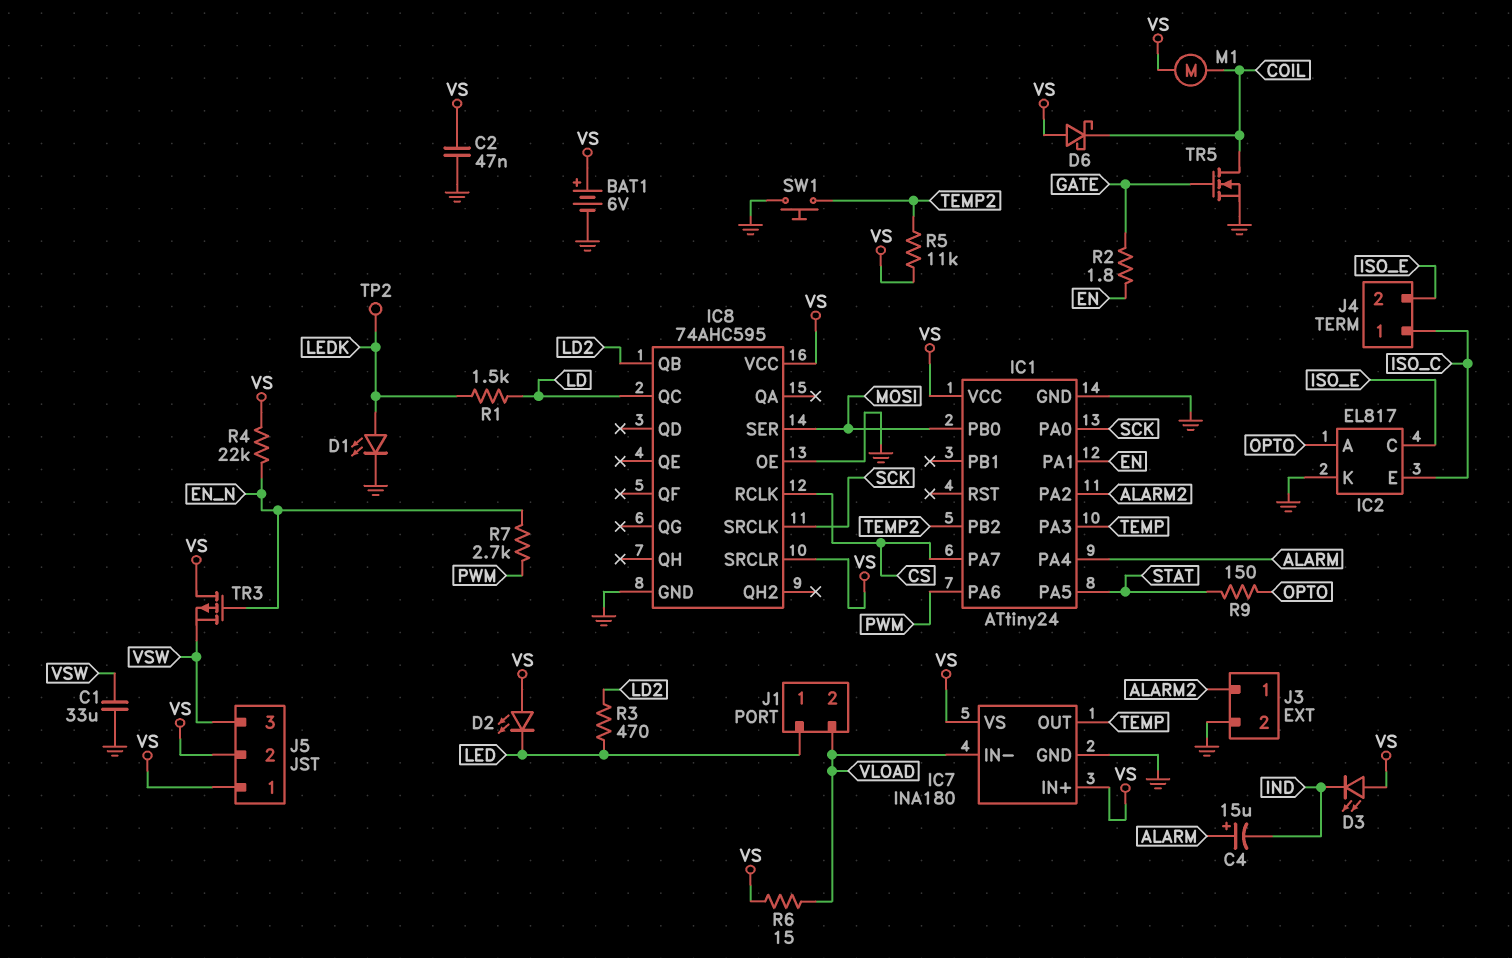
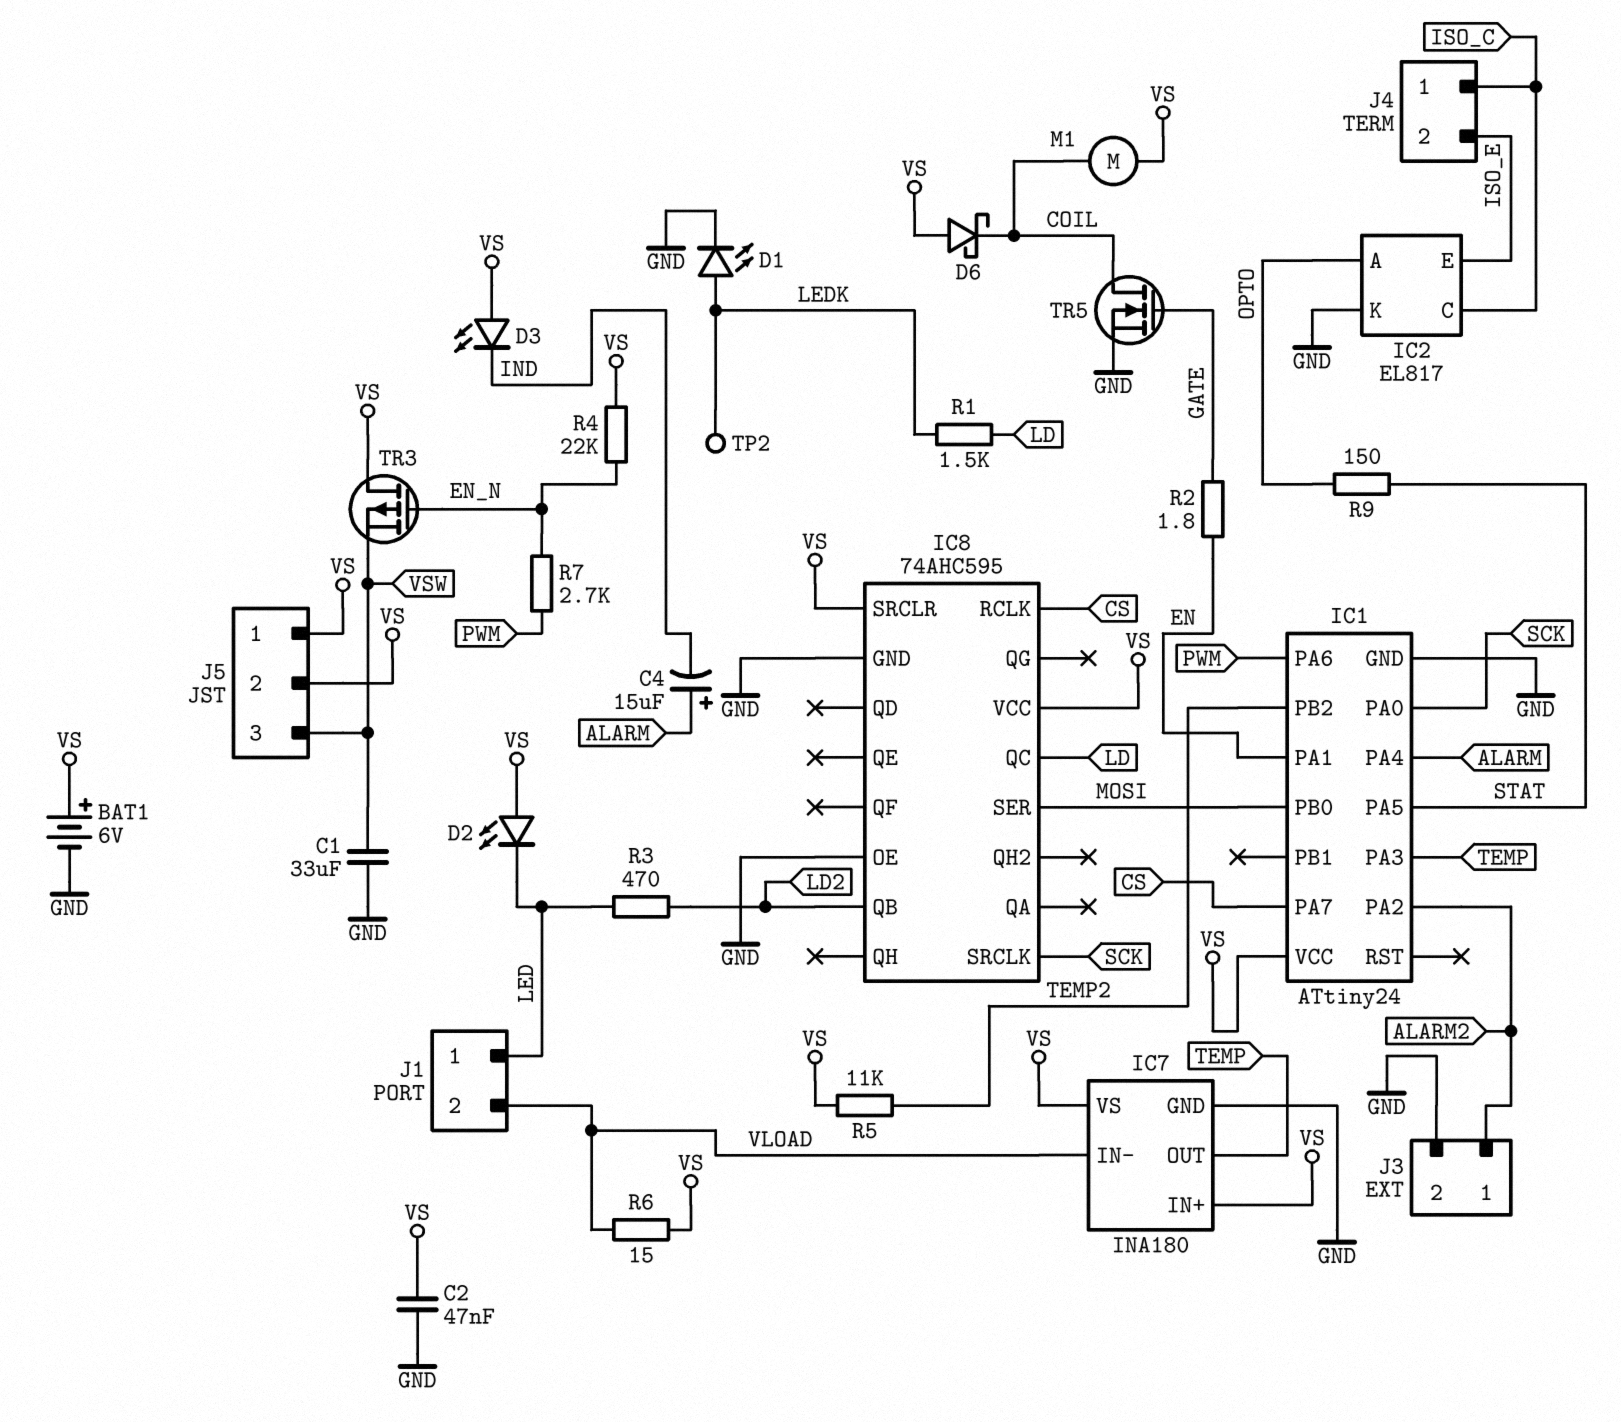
IC2 pin C: ISO_E -> ISO_C
IC2 pin E: ISO_C -> ISO_E
SW1: button (GND, TEMP2) -> none

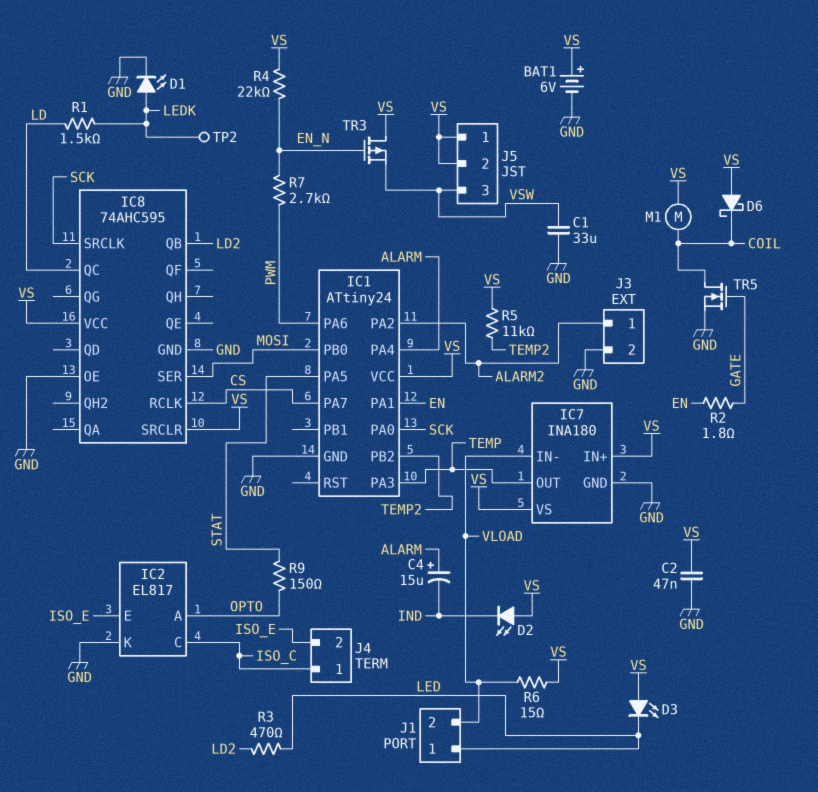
D2: LED (A VS, K LED) -> LED (A VS, K IND)
D3: LED (A VS, K IND) -> LED (A VS, K LED)

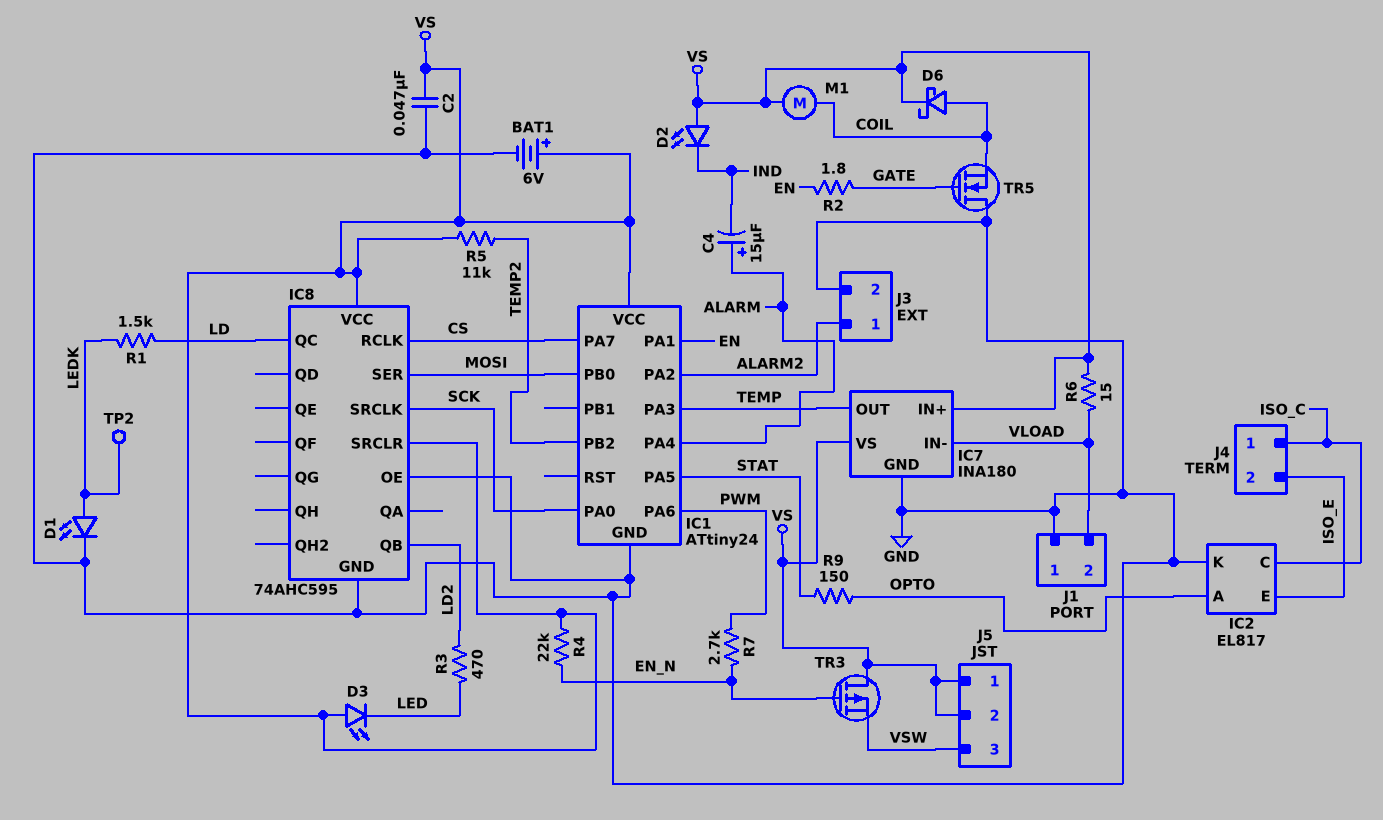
C1: 33uF (GND, VSW) -> none
D6: schottky (A VS, K COIL) -> schottky (A COIL, K VS)
J1 pin 1: LED -> GND
TR5: NMOS (G GATE, D COIL, S GND) -> NMOS (G GATE, D GND, S COIL)

